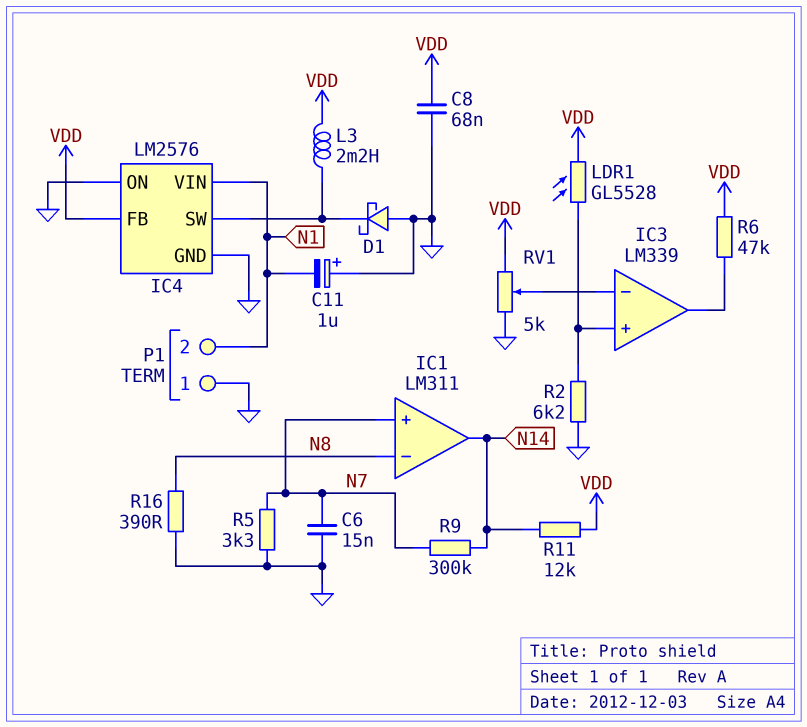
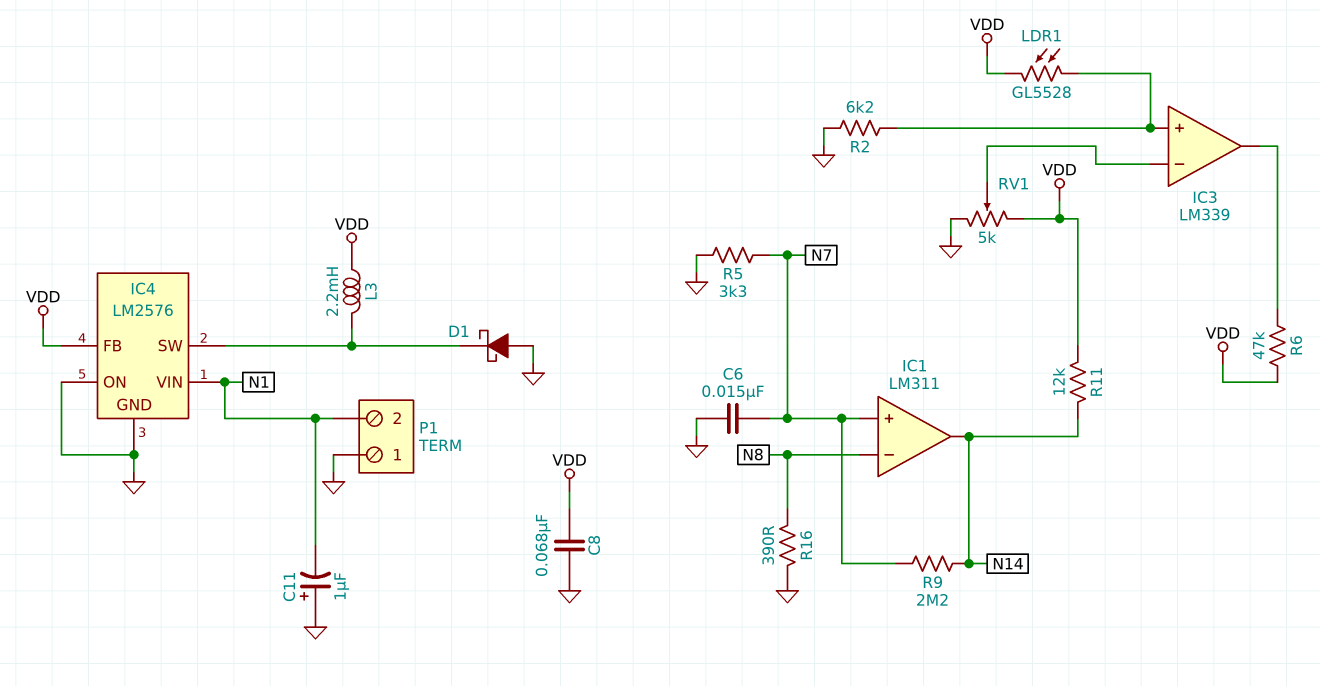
R9: 300k (N7, N14) -> 2.2M (N7, N14)

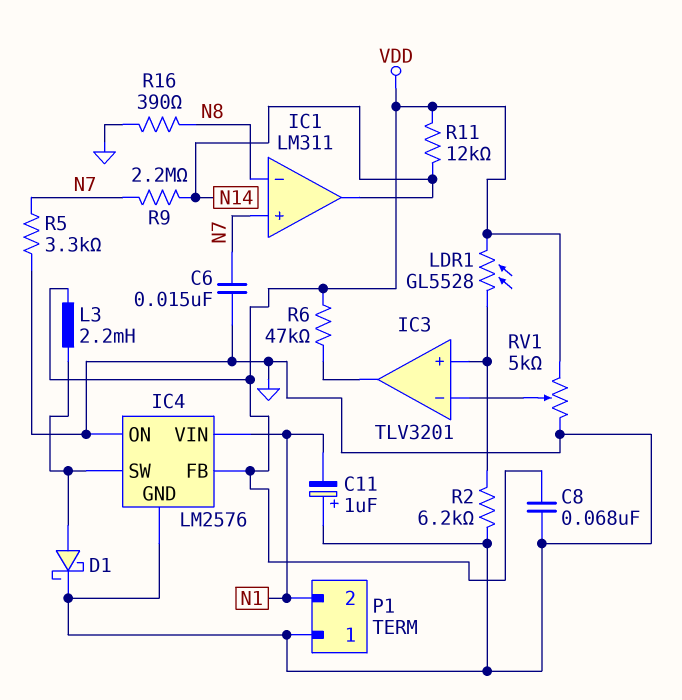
D1: schottky (A GND, K IC4/SW) -> schottky (A IC4/SW, K GND)
IC3: LM339 -> TLV3201

